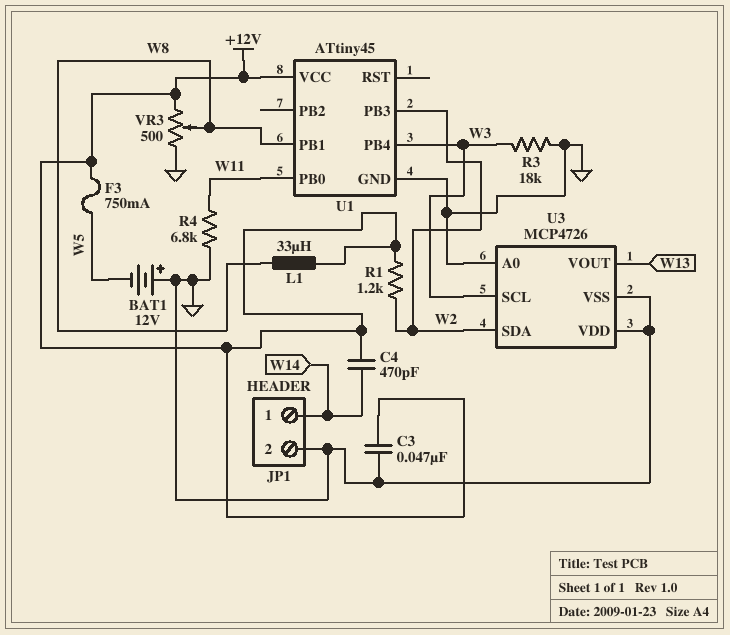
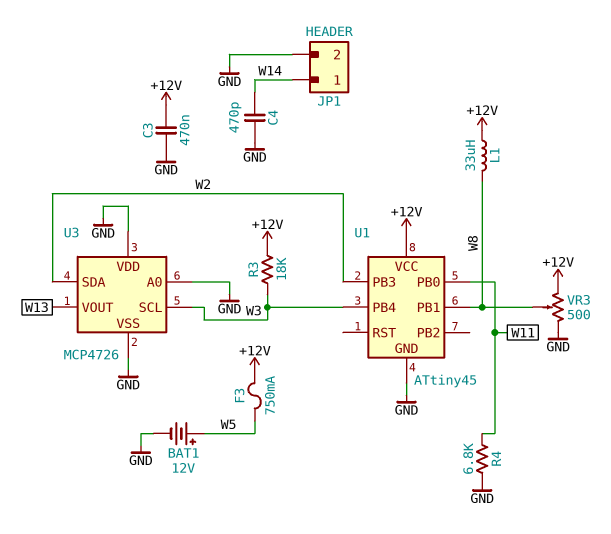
BAT1: 12V (plus GND, minus W5) -> 12V (plus W5, minus GND)
C3: 47nF (+12V, GND) -> 470nF (+12V, GND)
C4: 470pF (+12V, W14) -> 470pF (GND, W14)
R1: 1.2k (+12V, W2) -> none
R3: 18k (GND, W3) -> 18k (+12V, W3)

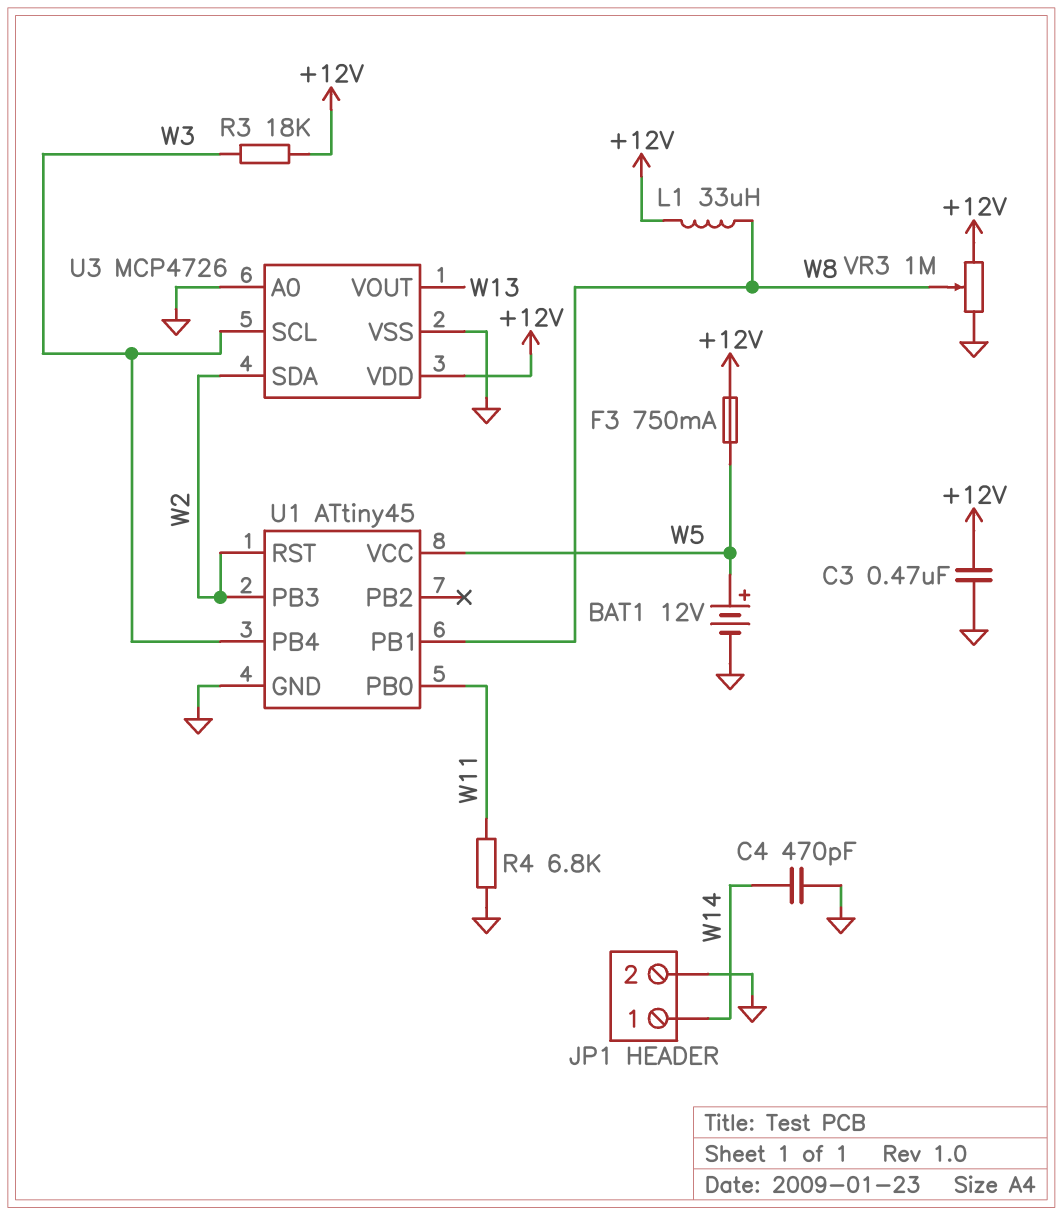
U1 pin RST: none -> W2
U1 pin VCC: +12V -> W5
U3 pin VDD: GND -> +12V
VR3: 500 (+12V, GND, wiper W8) -> 1M (+12V, GND, wiper W8)

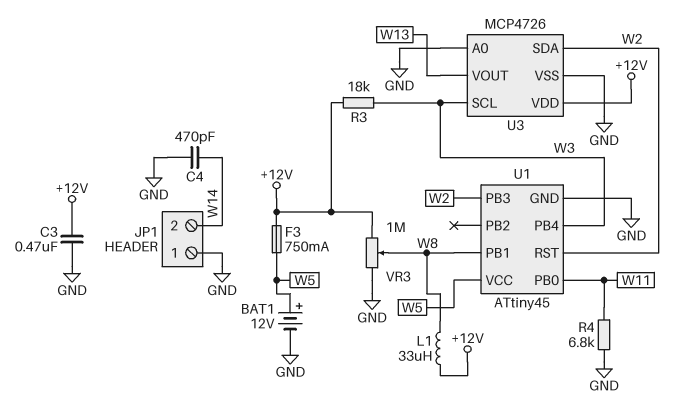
JP1 pin 1: W14 -> GND
JP1 pin 2: GND -> W14

